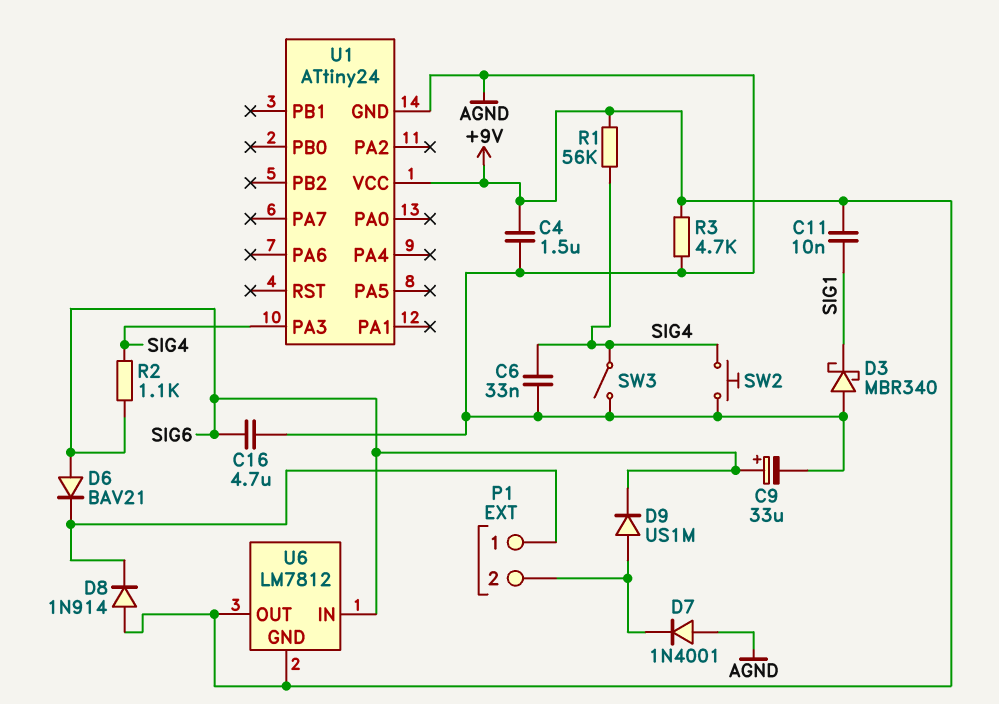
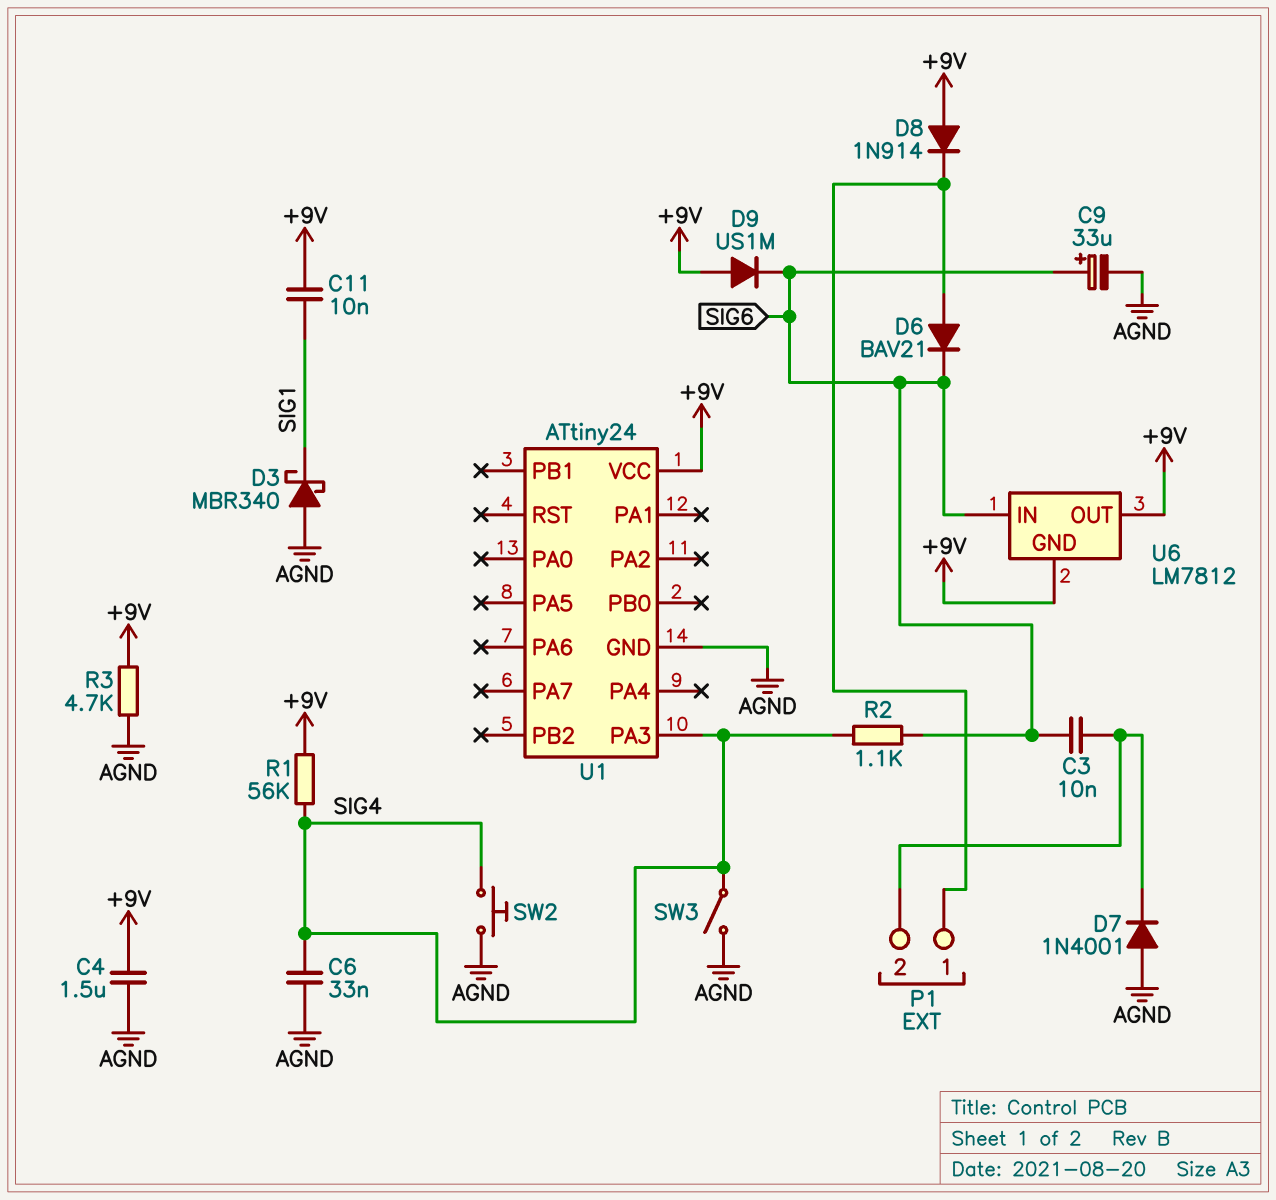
C3: none -> 10nF (P1/2, SIG6)
C16: 4.7uF (AGND, SIG6) -> none
D6: diode BAV21 (A SIG6, K P1/1) -> diode BAV21 (A P1/1, K SIG6)
D9: diode US1M (A P1/2, K SIG6) -> diode US1M (A +9V, K SIG6)

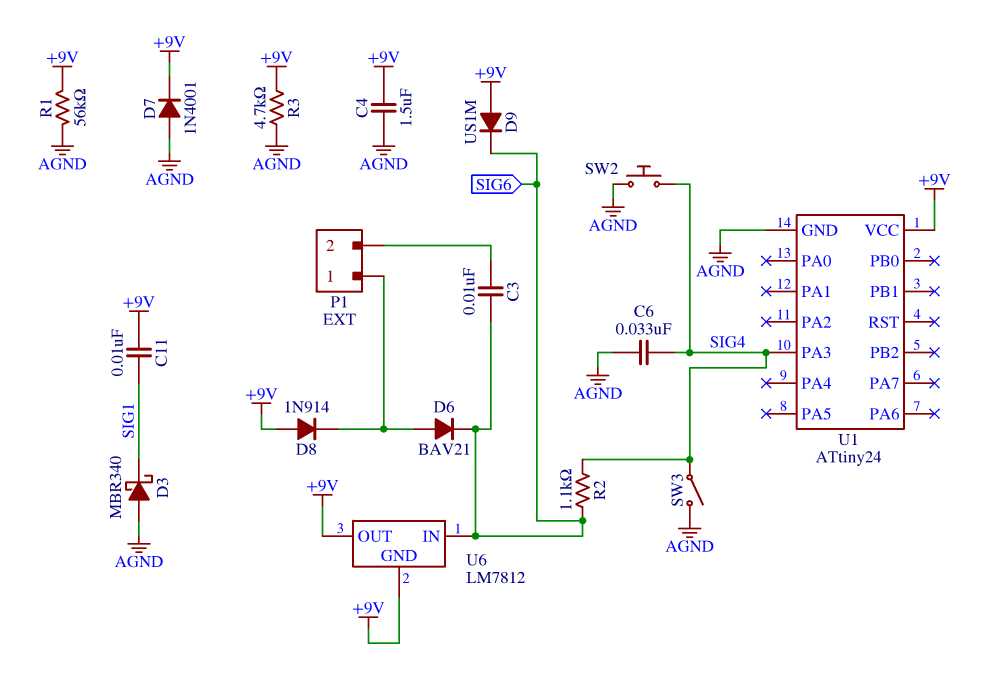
C9: 33uF (plus SIG6, minus AGND) -> none
D7: diode 1N4001 (A AGND, K P1/2) -> diode 1N4001 (A AGND, K +9V)
R1: 56k (+9V, SIG4) -> 56k (+9V, AGND)

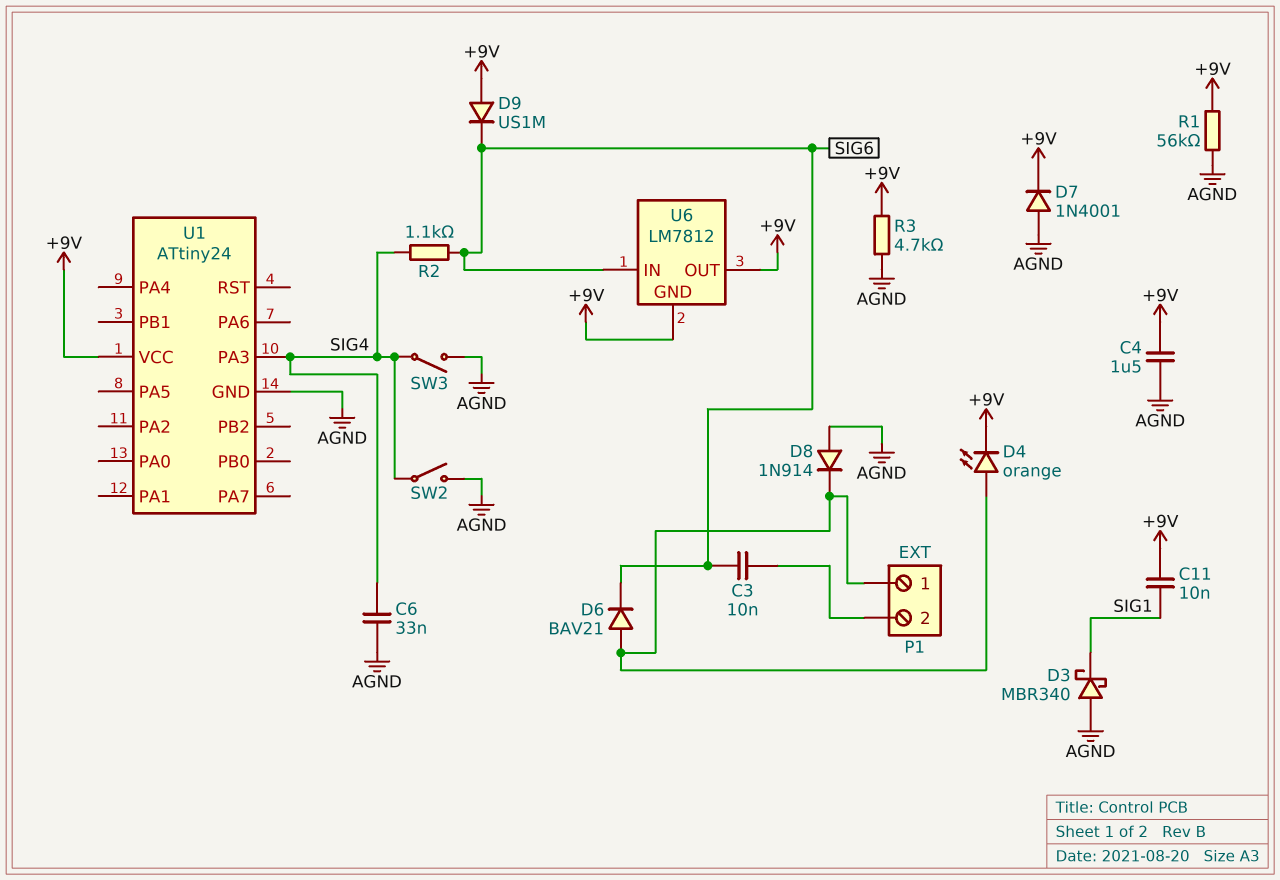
D4: none -> LED orange (A P1/1, K +9V)
D8: diode 1N914 (A +9V, K P1/1) -> diode 1N914 (A AGND, K P1/1)
SW2: button (AGND, SIG4) -> switch (AGND, SIG4)

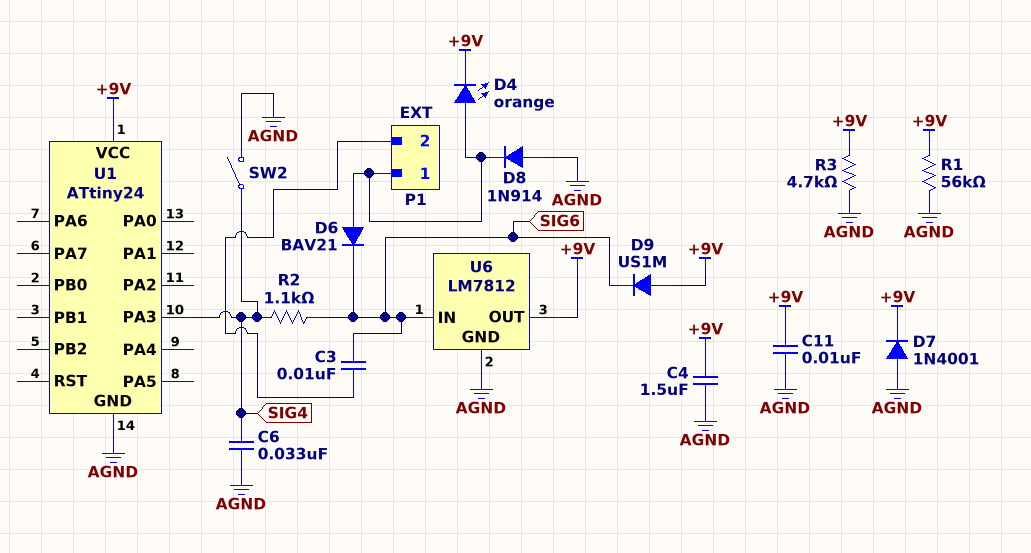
C11: 10nF (+9V, SIG1) -> 10nF (+9V, AGND)
D3: schottky MBR340 (A AGND, K SIG1) -> none
SW3: switch (AGND, SIG4) -> none
U6 pin GND: +9V -> AGND

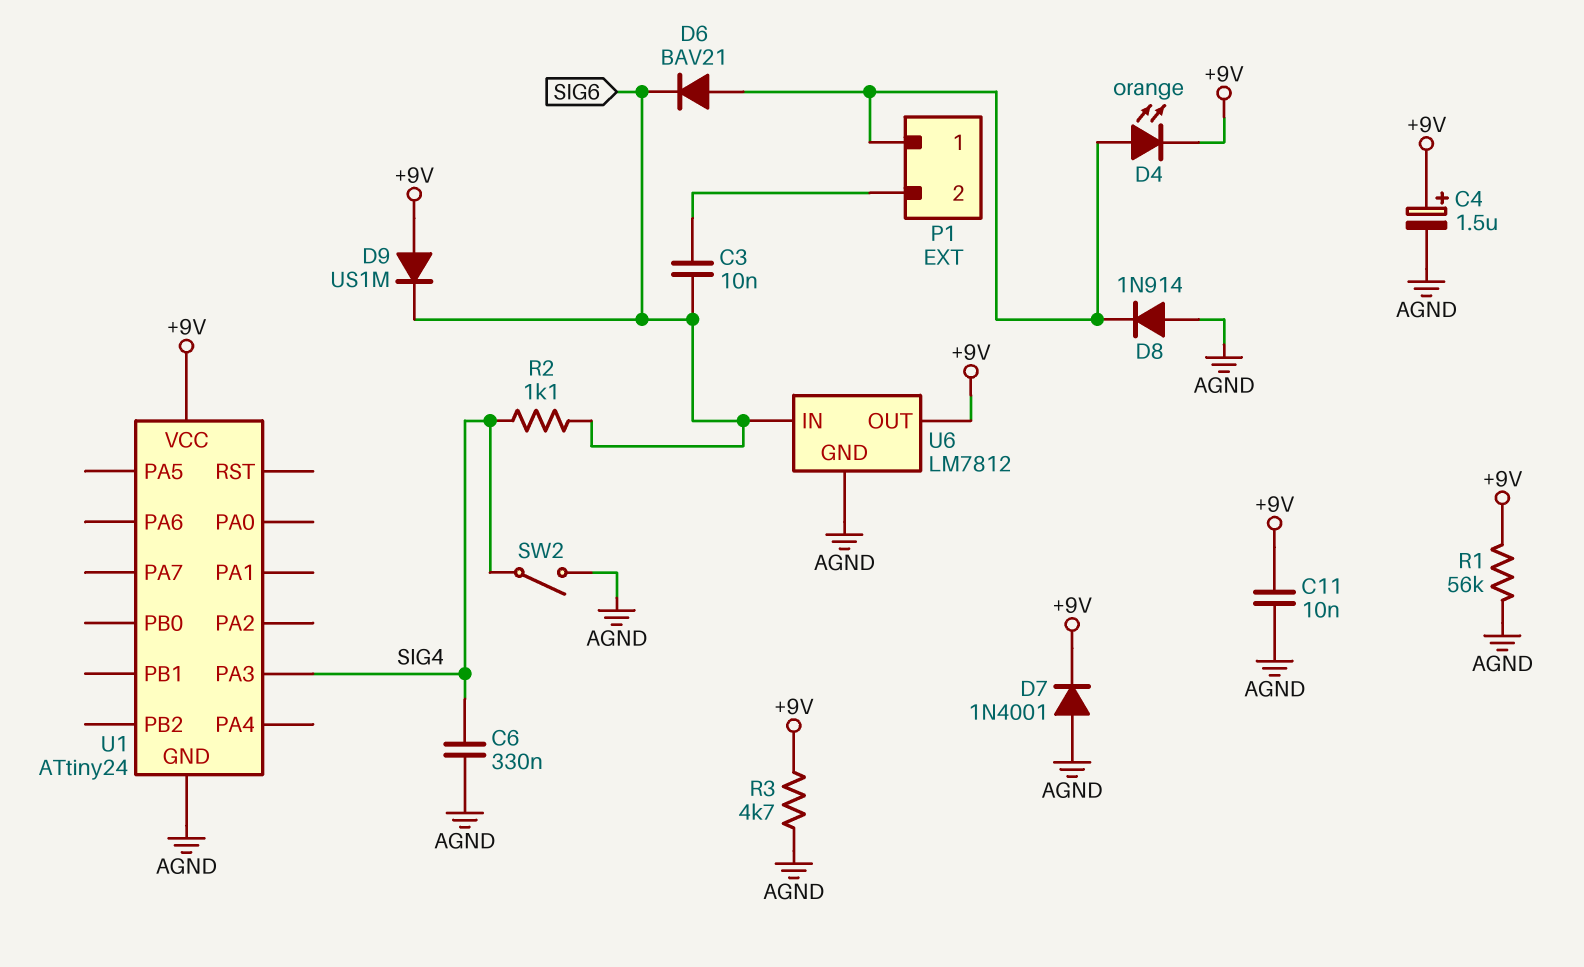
C4: 1.5uF (+9V, AGND) -> 1.5uF (plus +9V, minus AGND)
C6: 33nF (AGND, SIG4) -> 330nF (AGND, SIG4)

